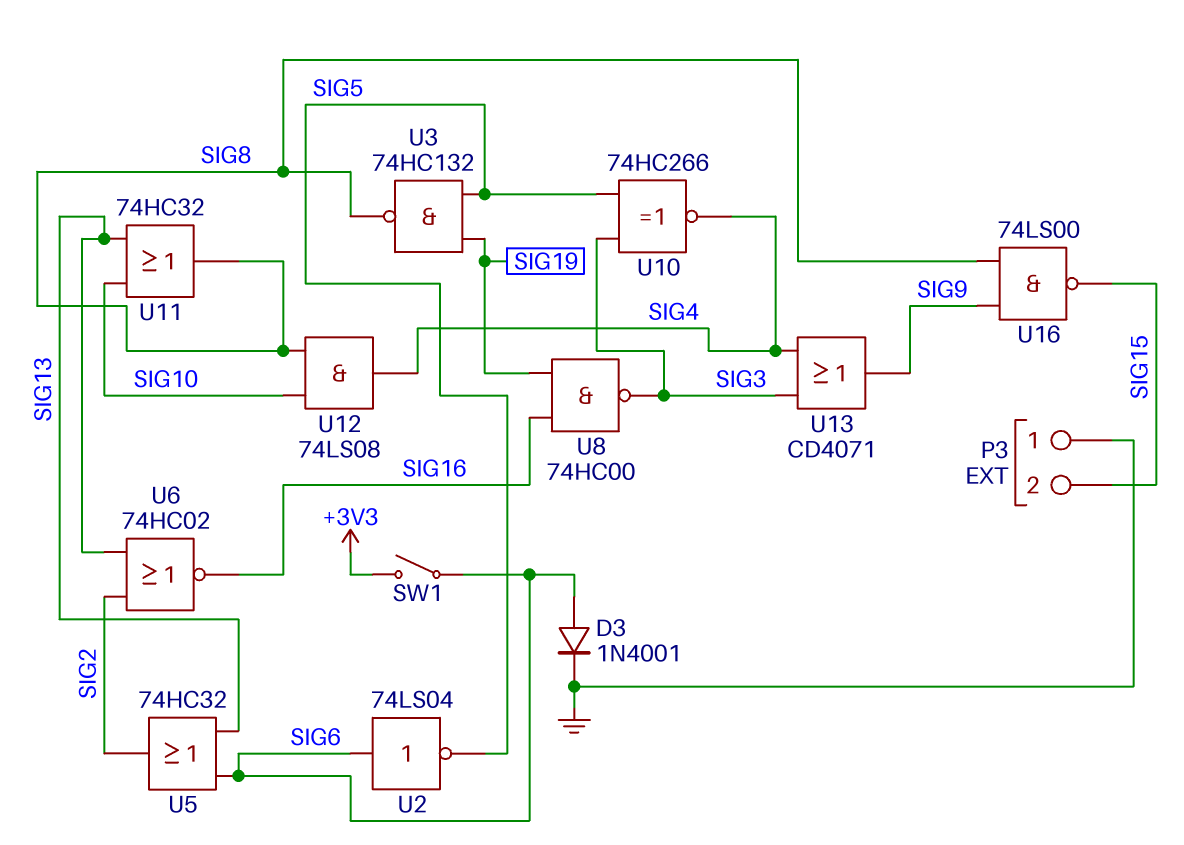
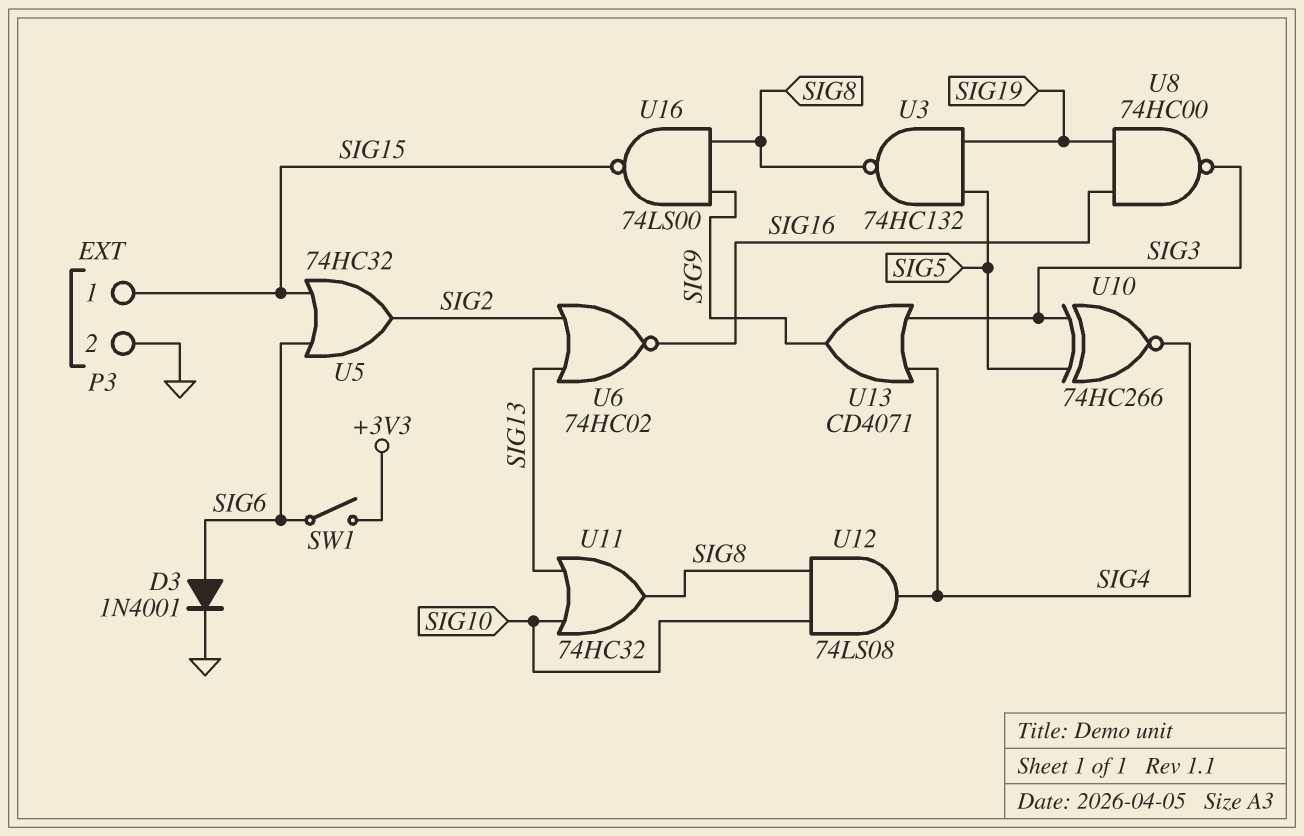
P3 pin 1: GND -> SIG15
P3 pin 2: SIG15 -> GND
U2: NOT 74LS04 (in SIG6, out SIG5) -> none
U5: OR 74HC32 (in SIG6, in SIG13, out SIG2) -> OR 74HC32 (in SIG6, in SIG15, out SIG2)

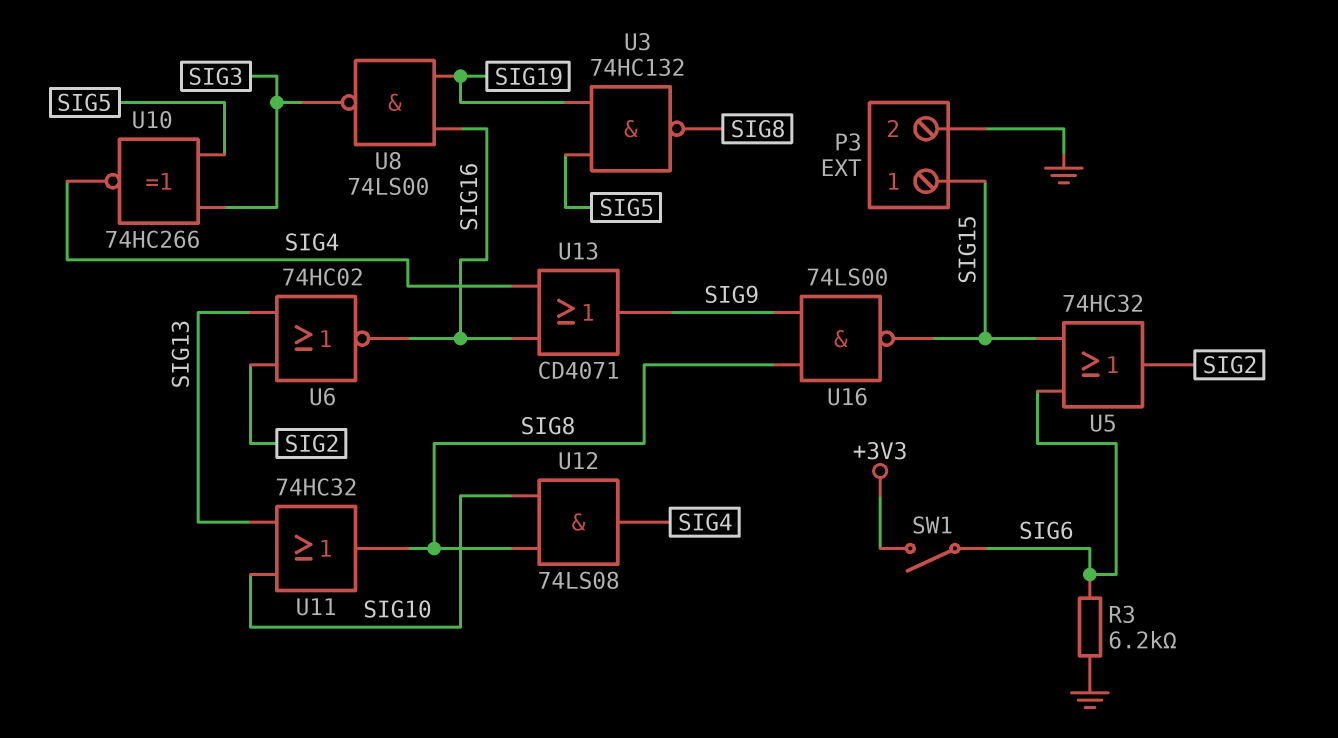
D3: diode 1N4001 (A SIG6, K GND) -> none
R3: none -> 6.2k (GND, SIG6)
U8: NAND 74HC00 (in SIG16, in SIG19, out SIG3) -> NAND 74LS00 (in SIG16, in SIG19, out SIG3)
U13: OR CD4071 (in SIG3, in SIG4, out SIG9) -> OR CD4071 (in SIG4, in SIG16, out SIG9)

